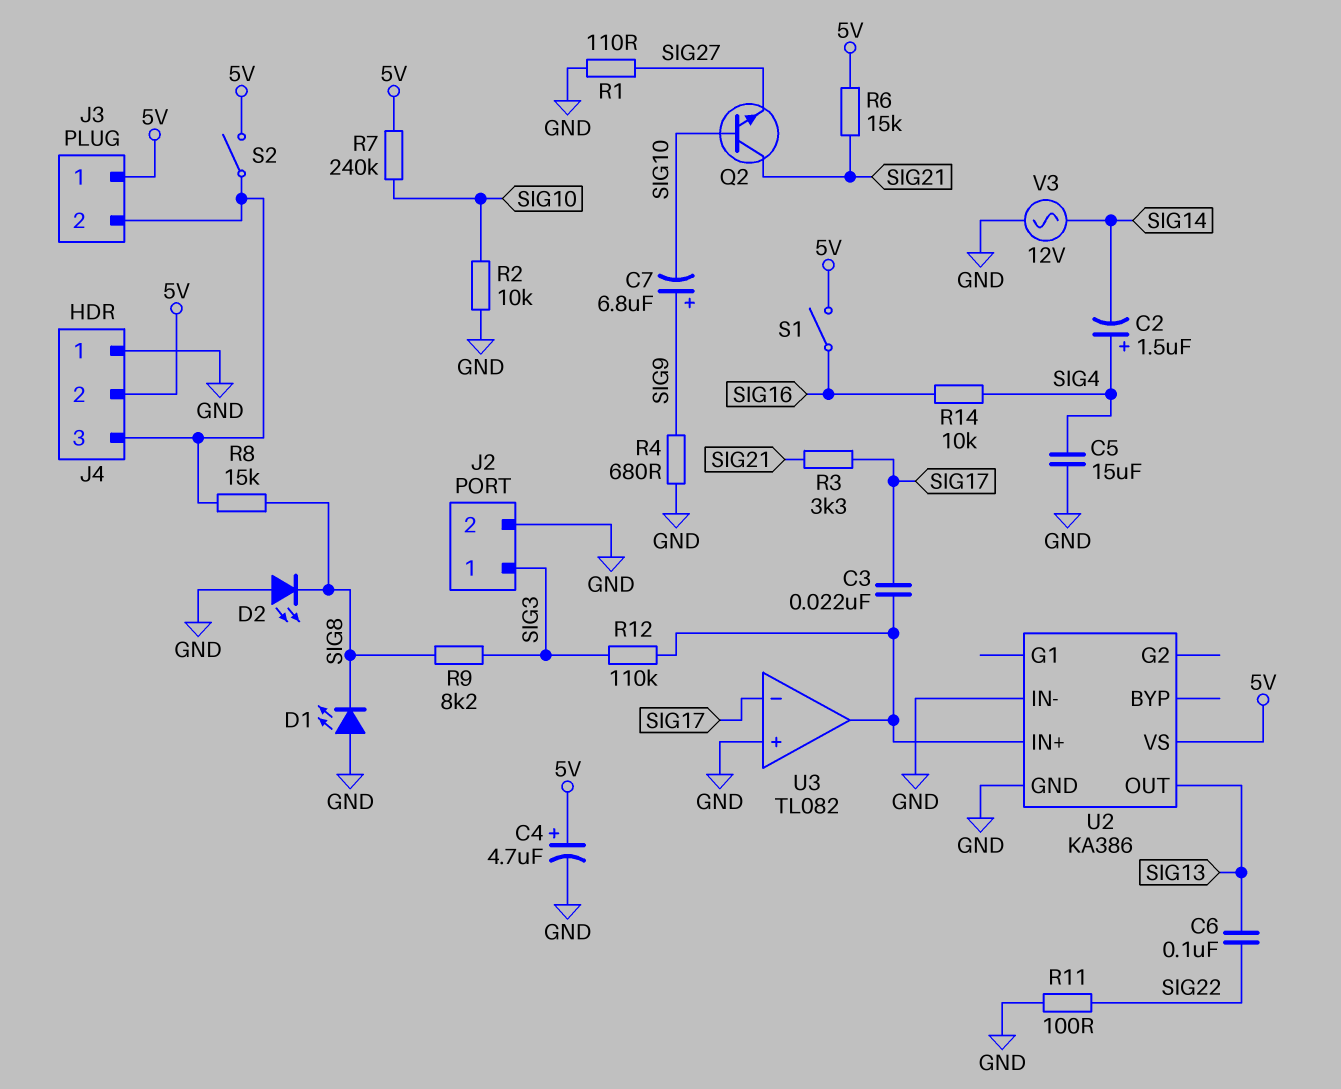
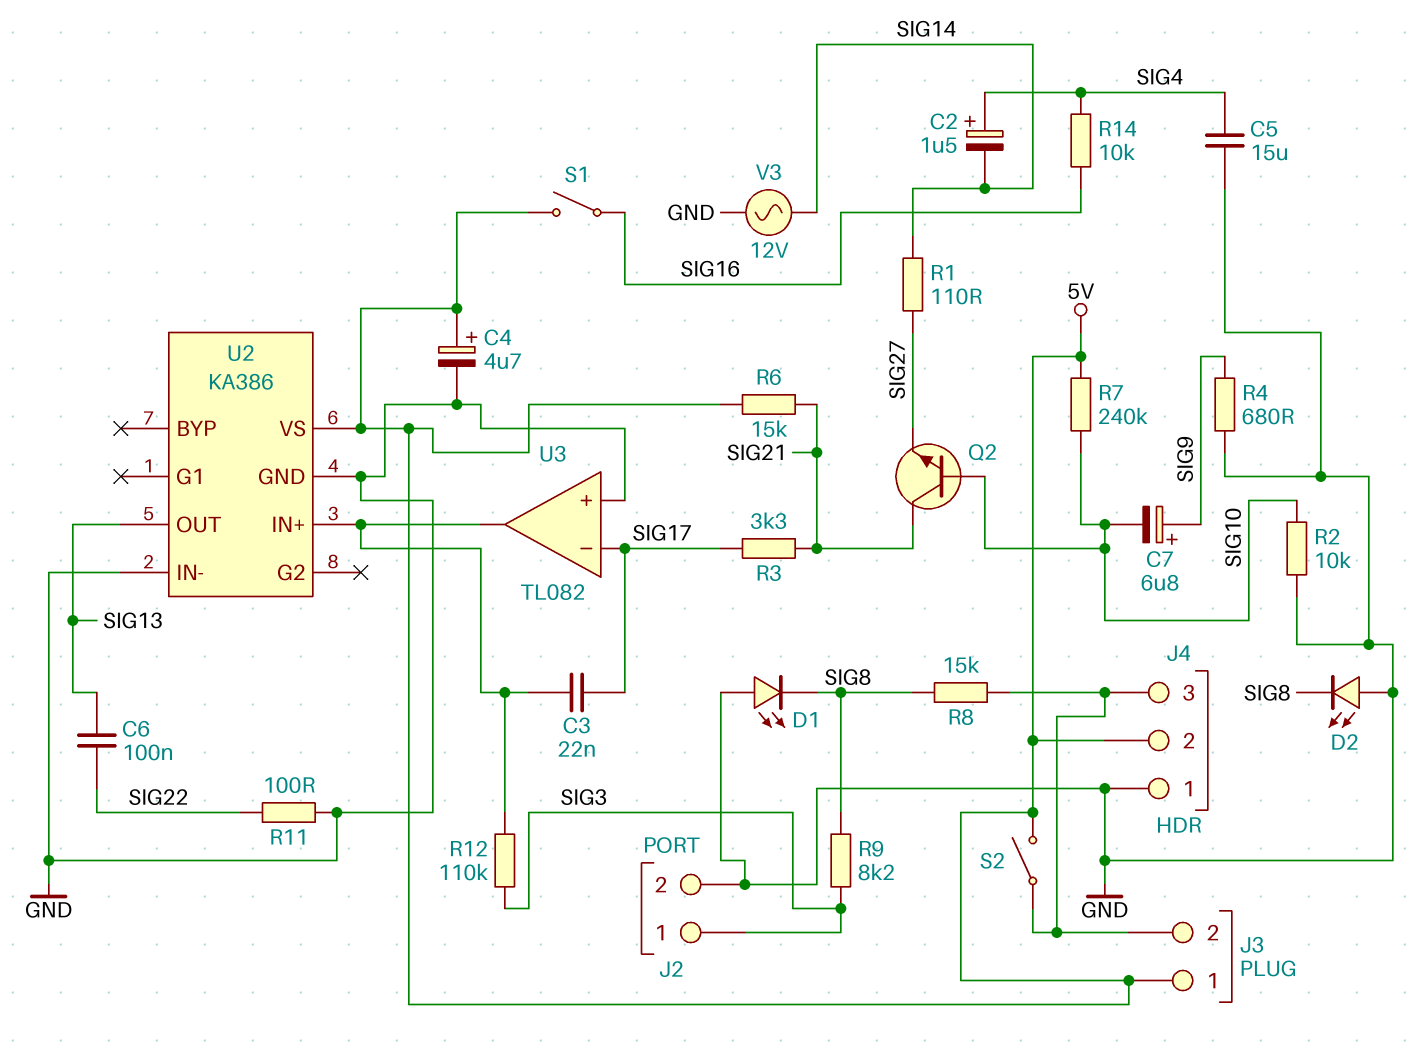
R1: 110 (GND, SIG27) -> 110 (SIG14, SIG27)

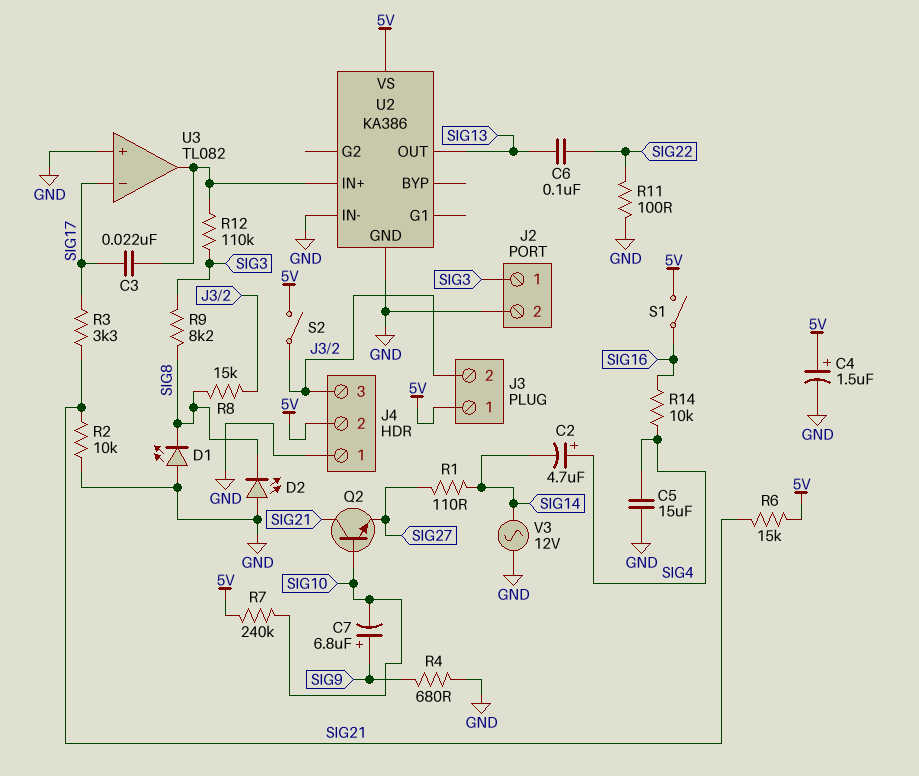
C2: 1.5uF (plus SIG4, minus SIG14) -> 4.7uF (plus SIG4, minus SIG14)
C4: 4.7uF (plus 5V, minus GND) -> 1.5uF (plus 5V, minus GND)
R2: 10k (GND, SIG10) -> 10k (GND, SIG21)

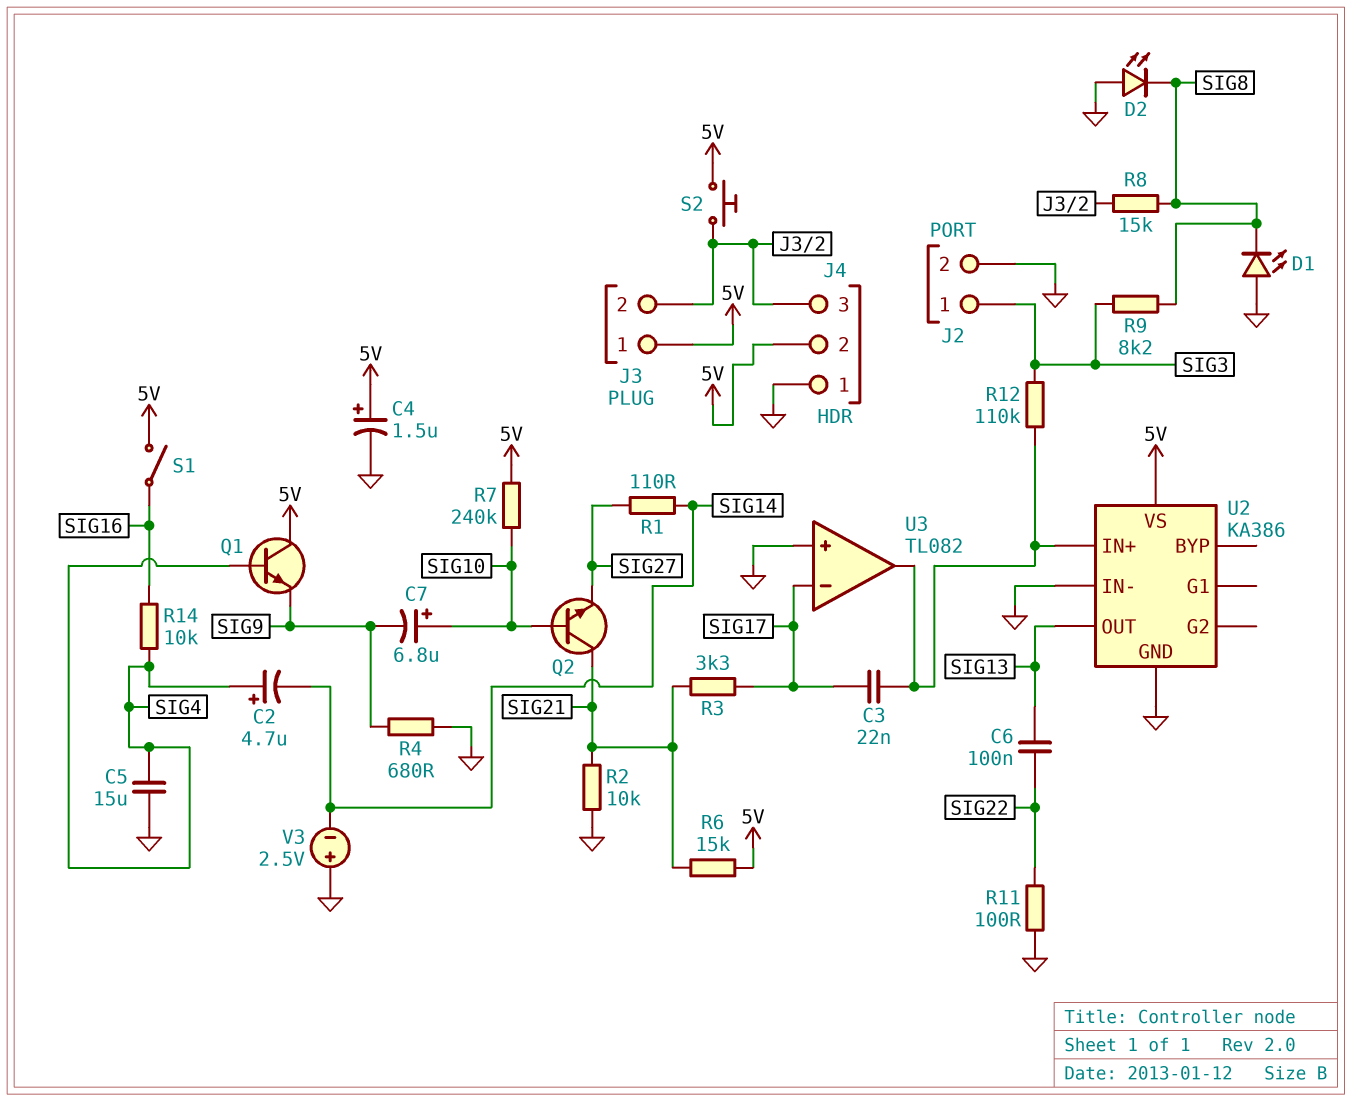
C7: 6.8uF (plus SIG9, minus SIG10) -> 6.8uF (plus SIG10, minus SIG9)
Q1: none -> NPN (B SIG4, C 5V, E SIG9)
S2: switch (5V, J3/2) -> button (5V, J3/2)
V3: AC 12V (GND, SIG14) -> 2.5V (plus GND, minus SIG14)

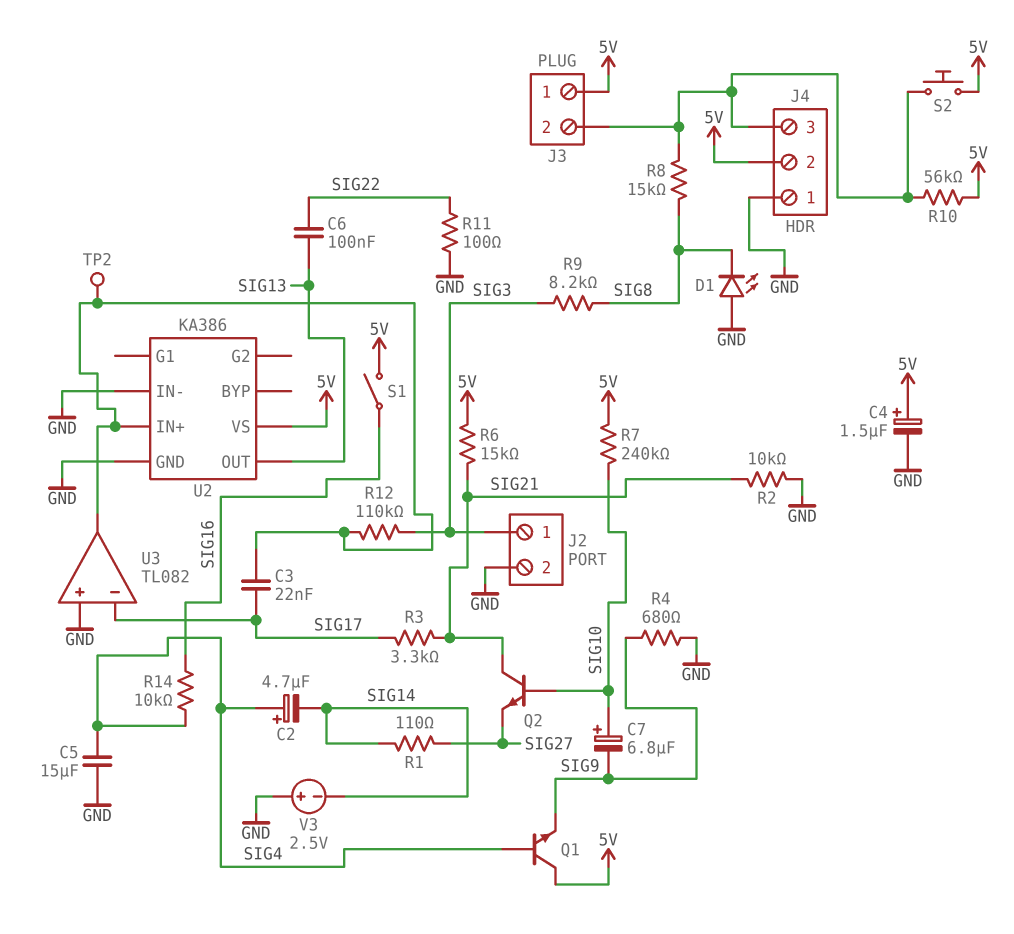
D2: LED (A GND, K SIG8) -> none
R10: none -> 56k (5V, J3/2)
TP2: none -> test point (U2/IN+)

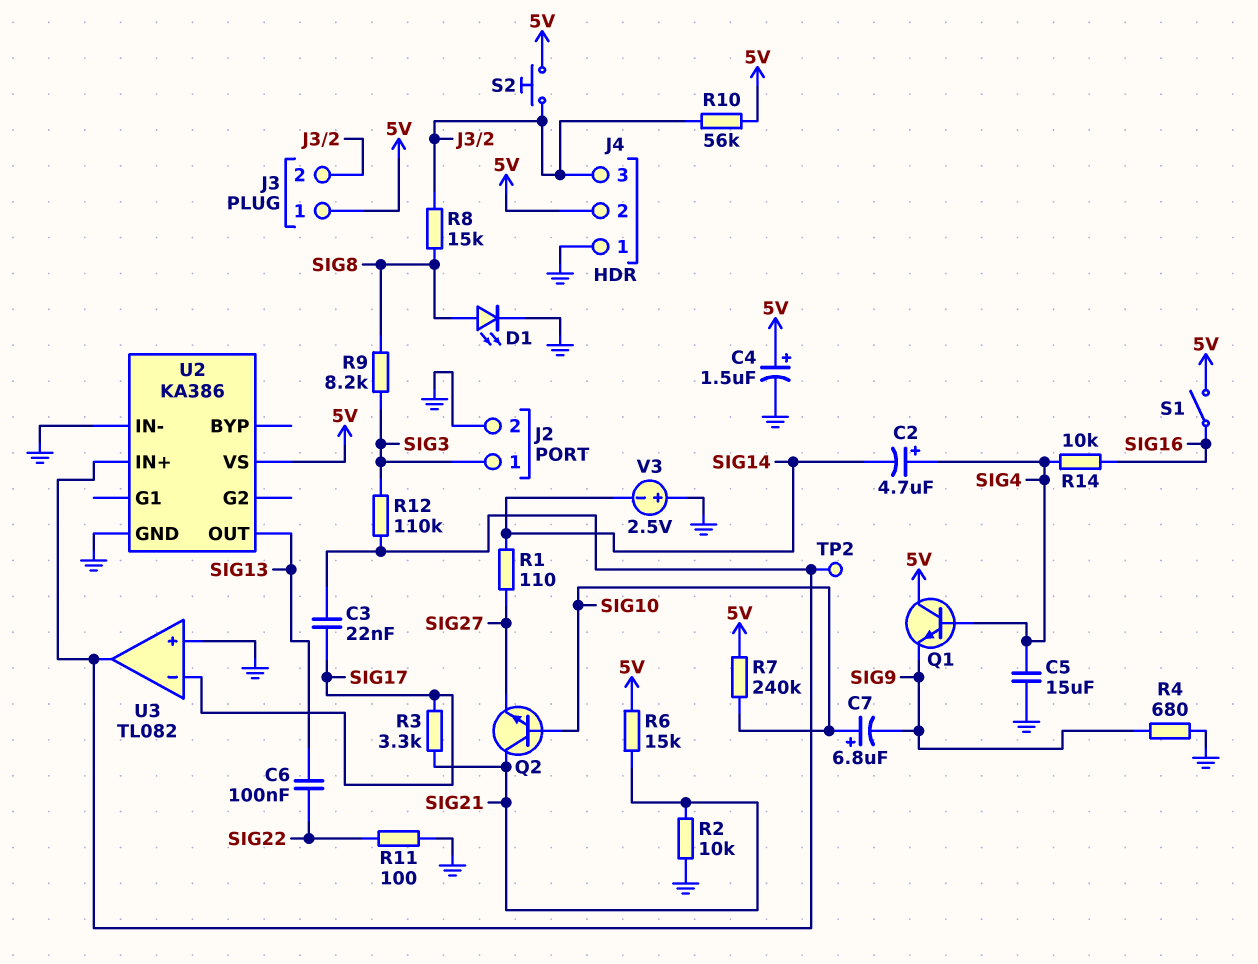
D1: LED (A GND, K SIG8) -> LED (A SIG8, K GND)

